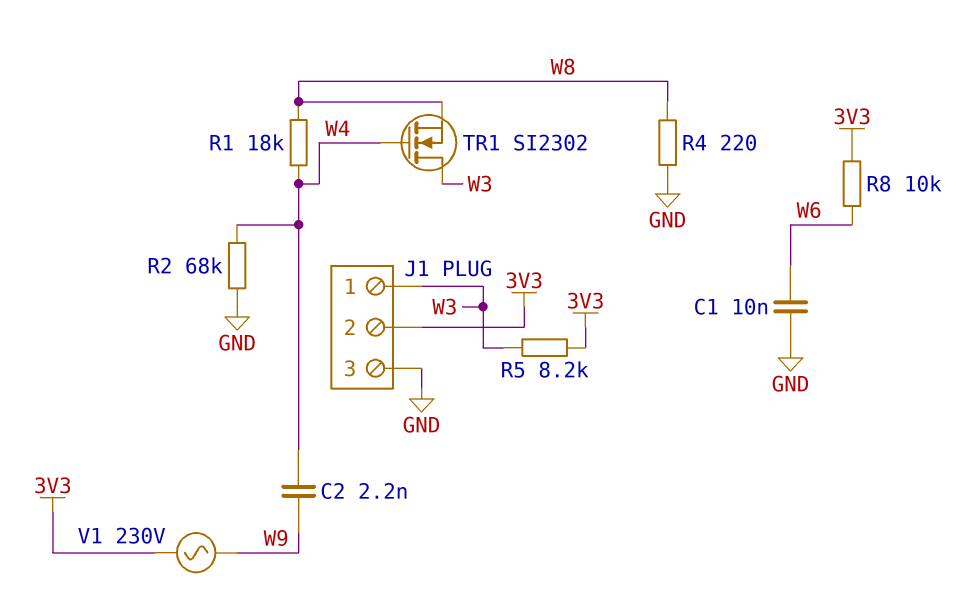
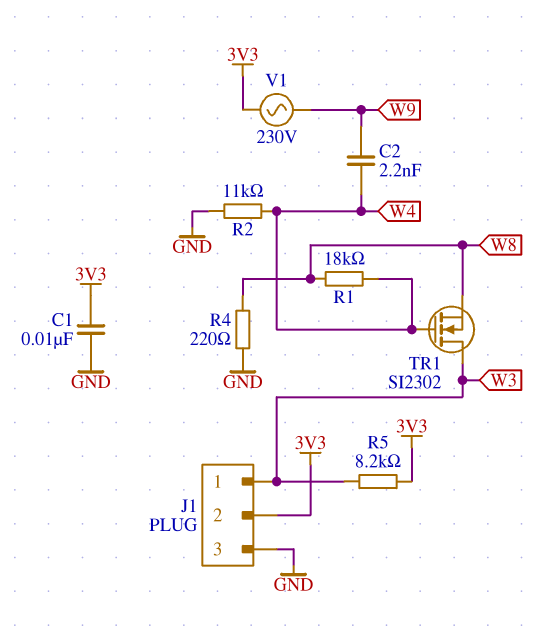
C1: 10nF (GND, W6) -> 10nF (3V3, GND)
R2: 68k (GND, W4) -> 11k (GND, W4)
R8: 10k (3V3, W6) -> none

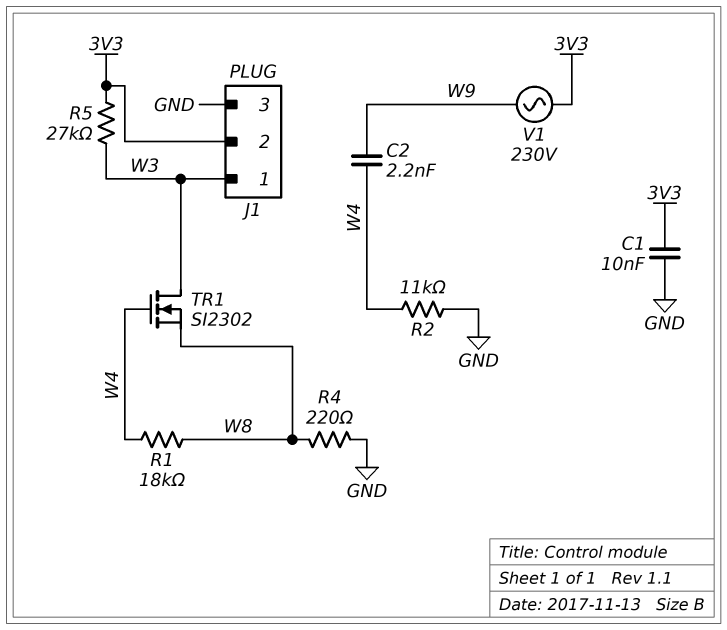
R5: 8.2k (3V3, W3) -> 27k (3V3, W3)

